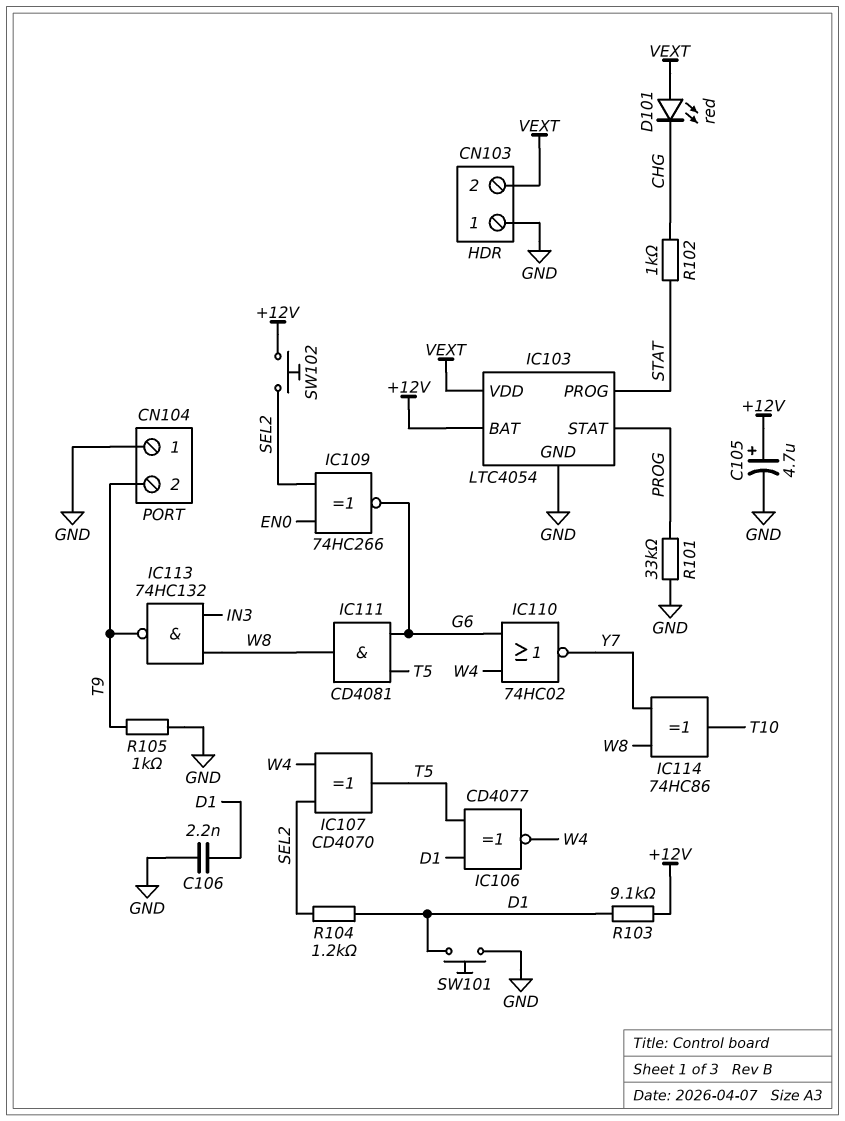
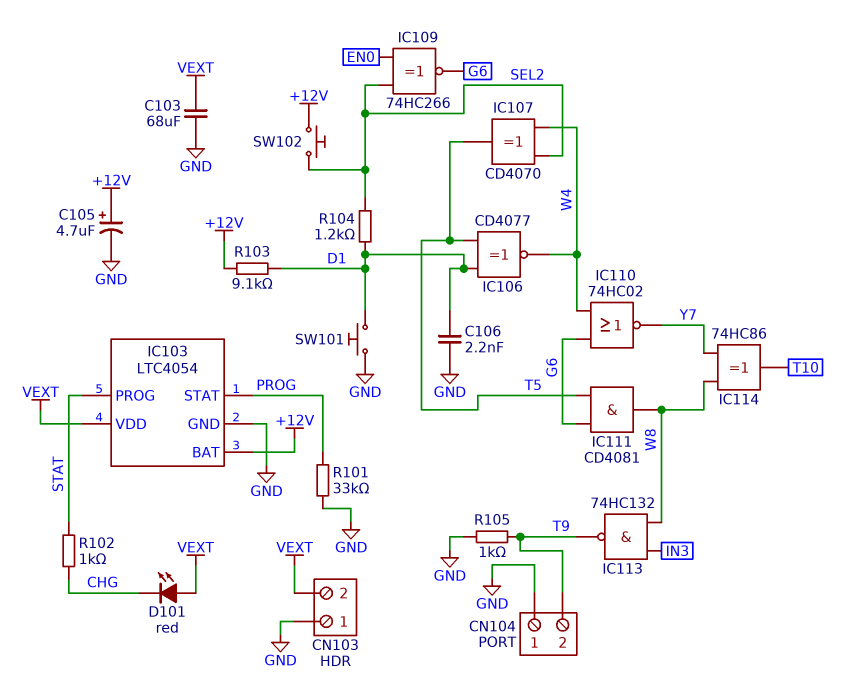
C103: none -> 68uF (GND, VEXT)

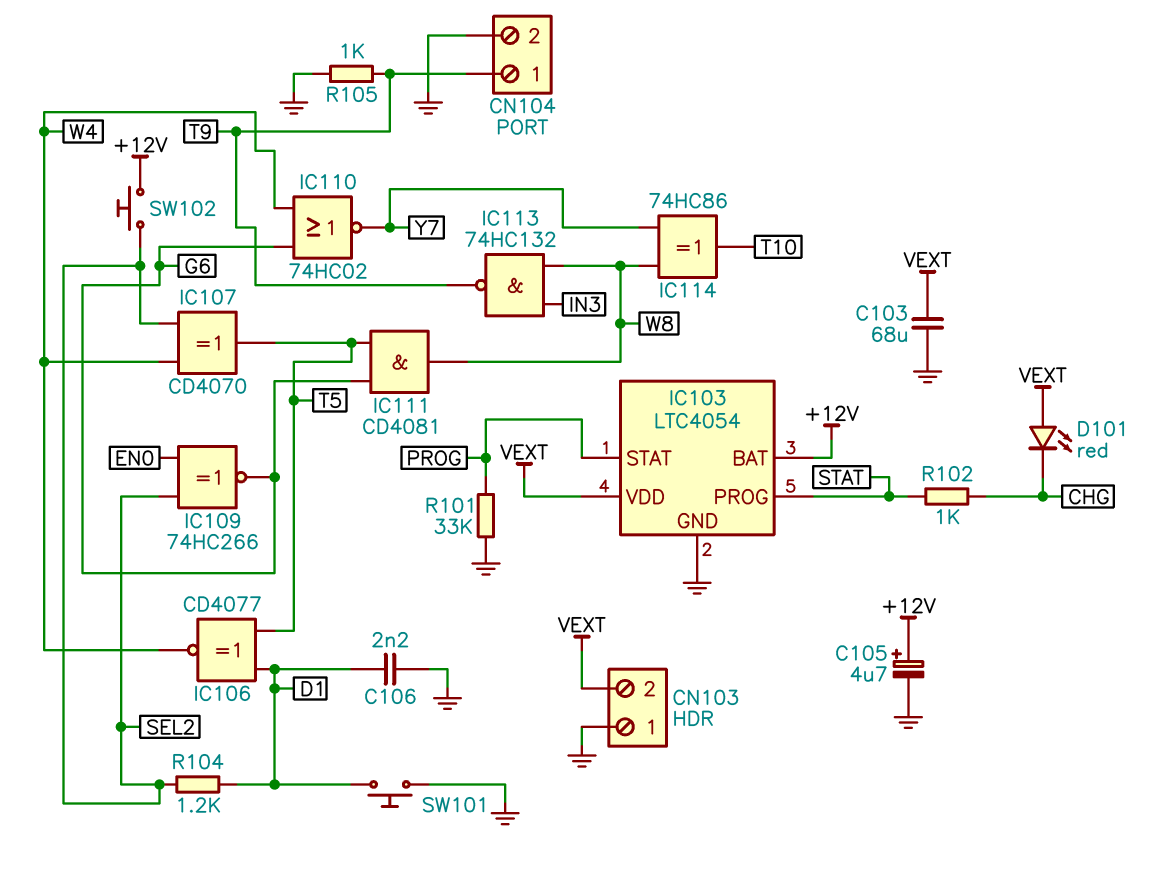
CN104 pin 1: GND -> T9
CN104 pin 2: T9 -> GND
R103: 9.1k (+12V, D1) -> none

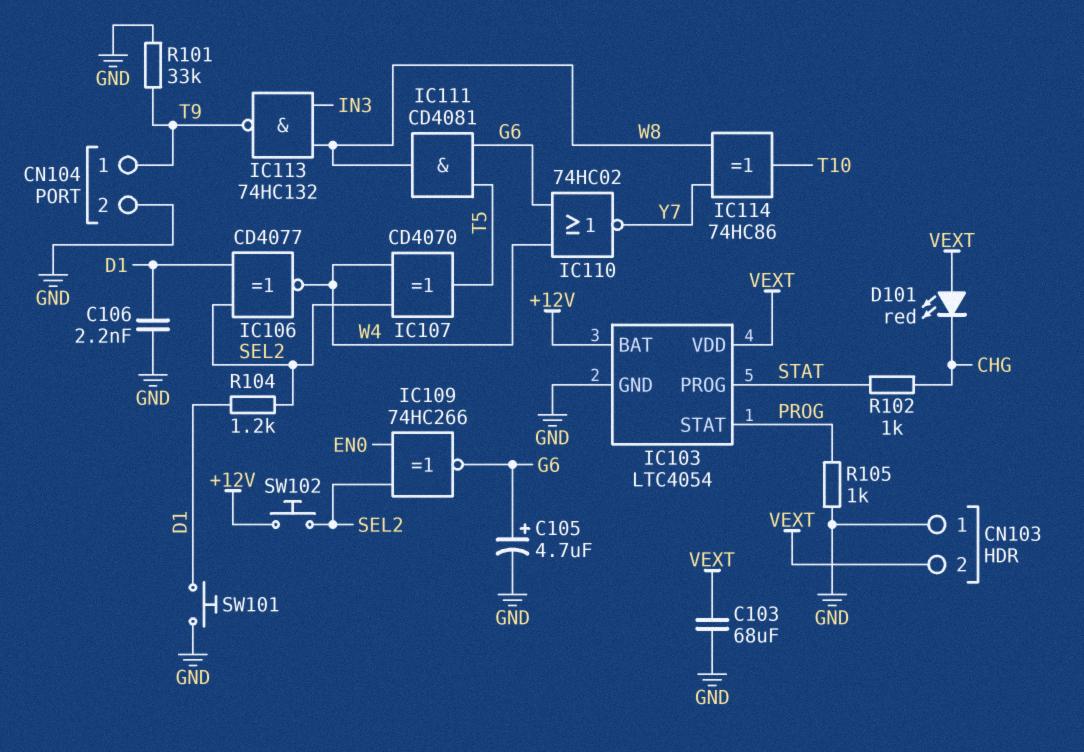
C105: 4.7uF (plus +12V, minus GND) -> 4.7uF (plus G6, minus GND)
IC106: XNOR CD4077 (in D1, in T5, out W4) -> XNOR CD4077 (in D1, in SEL2, out W4)
R101: 33k (GND, PROG) -> 33k (GND, T9)
R105: 1k (GND, T9) -> 1k (GND, PROG)

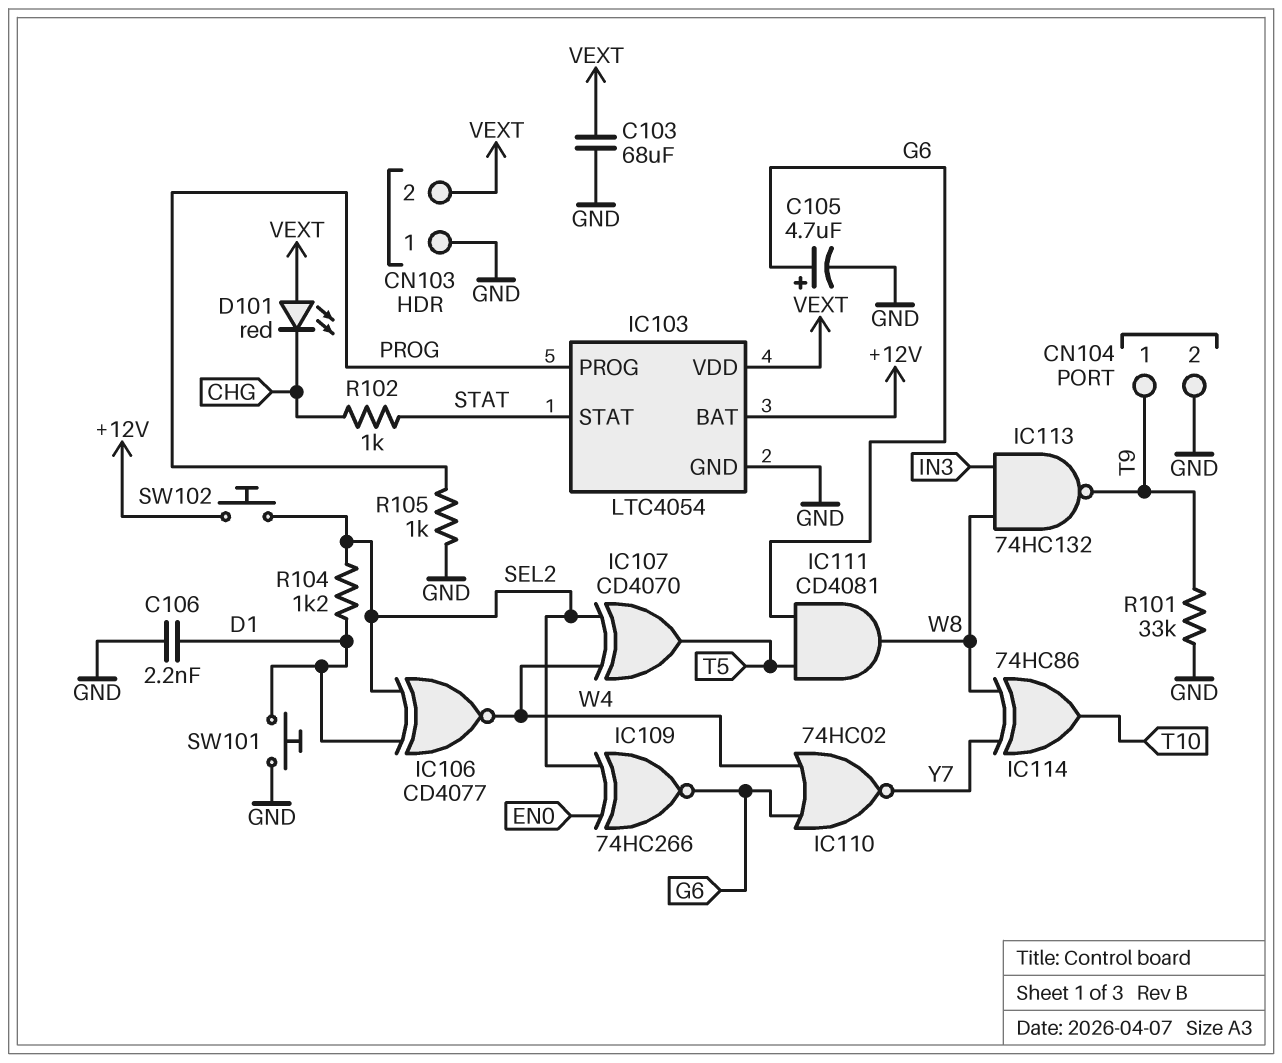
IC103 pin PROG: STAT -> PROG
IC103 pin STAT: PROG -> STAT

